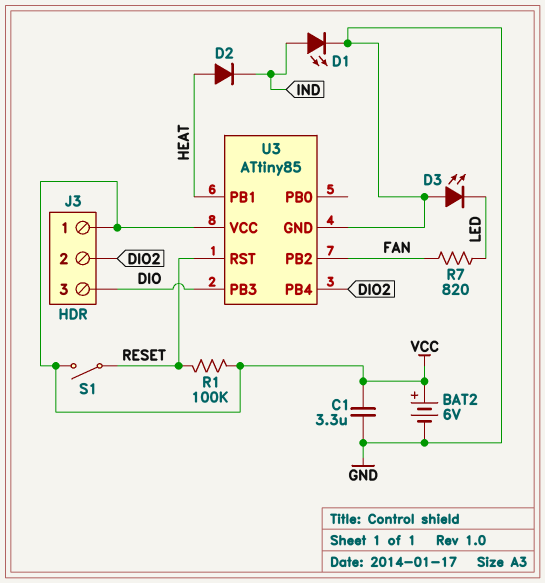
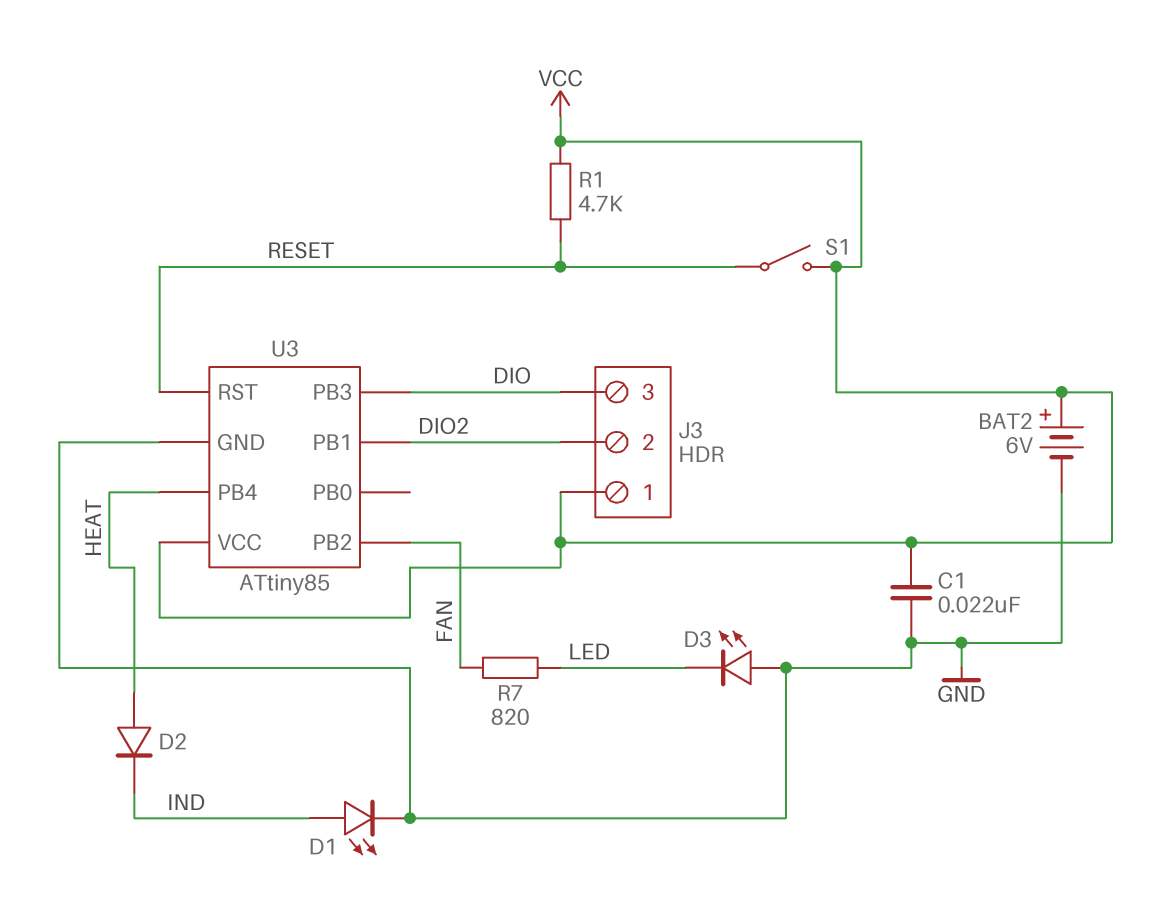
C1: 3.3uF (GND, VCC) -> 22nF (GND, VCC)
R1: 100k (RESET, VCC) -> 4.7k (RESET, VCC)
U3 pin PB1: HEAT -> DIO2
U3 pin PB4: DIO2 -> HEAT

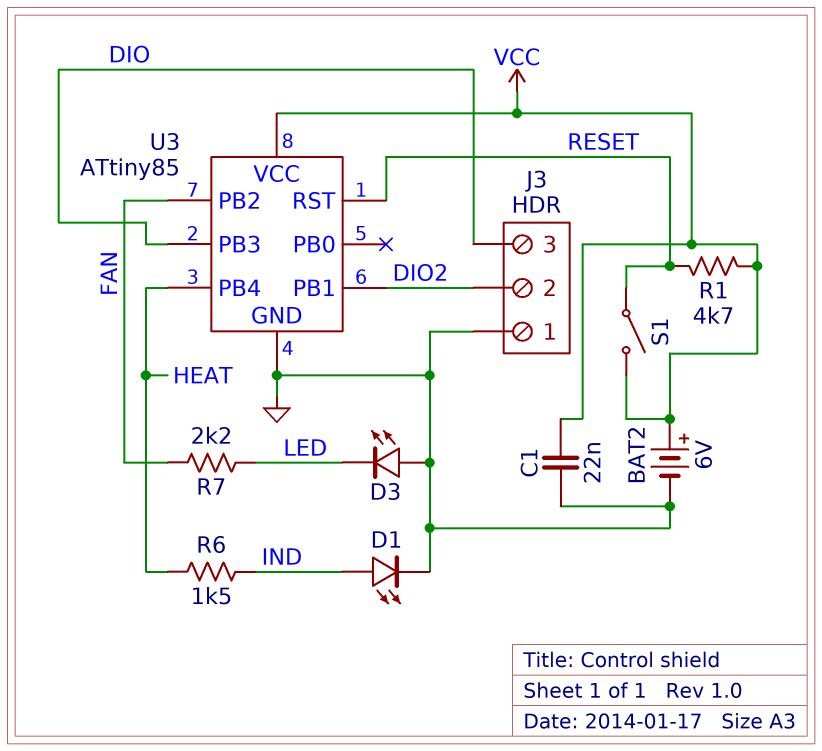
D2: diode (A HEAT, K IND) -> none
J3 pin 1: VCC -> GND
R6: none -> 1.5k (HEAT, IND)
R7: 820 (FAN, LED) -> 2.2k (FAN, LED)

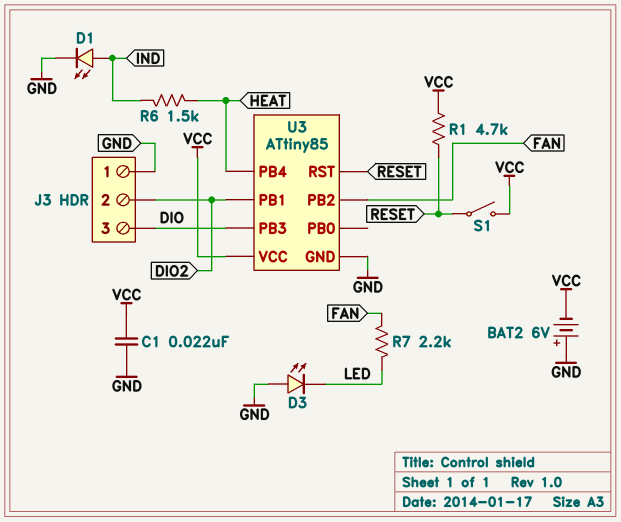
BAT2: 6V (plus VCC, minus GND) -> 6V (plus GND, minus VCC)

